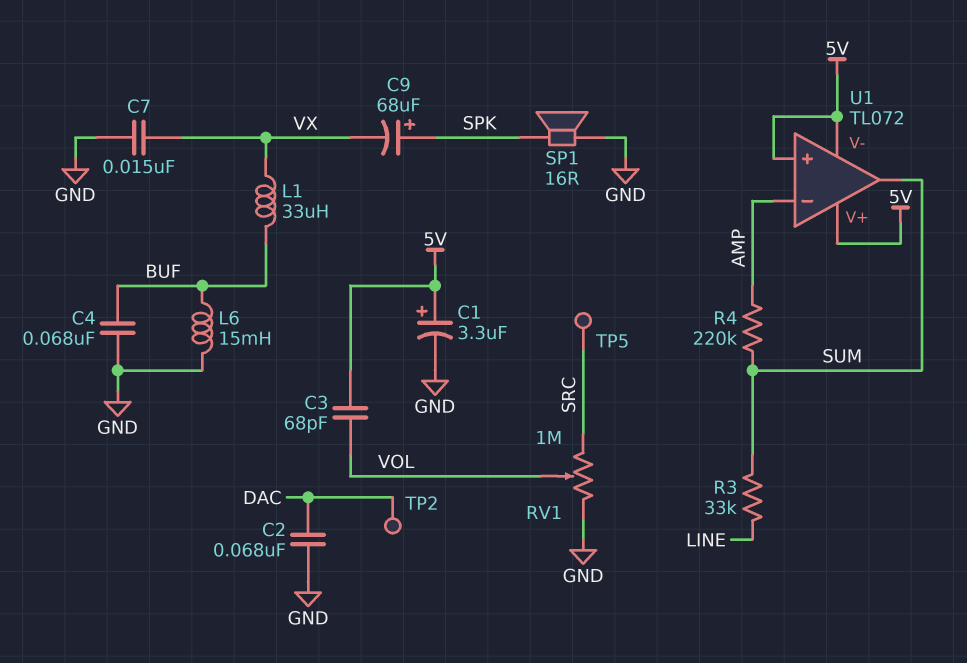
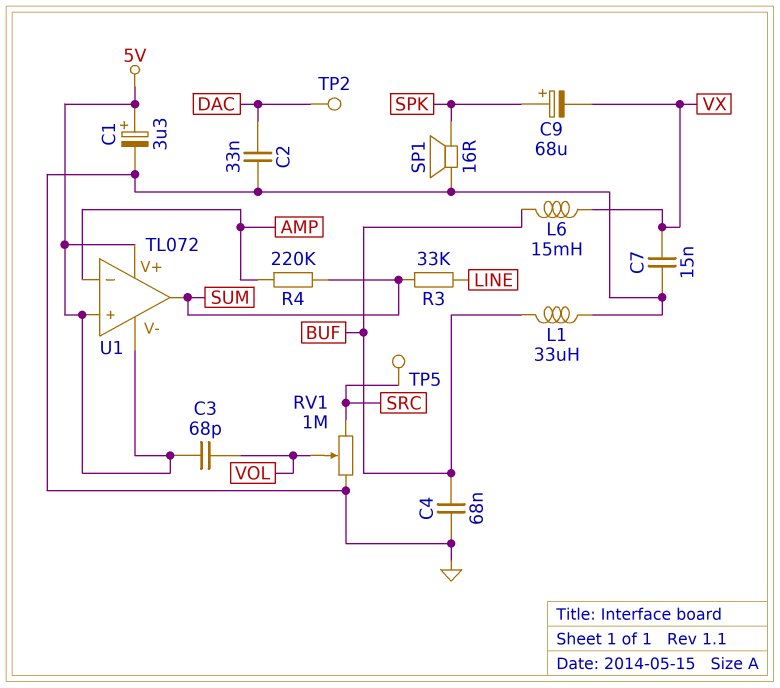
C2: 68nF (DAC, GND) -> 33nF (DAC, GND)
L1: 33uH (BUF, VX) -> 33uH (BUF, GND)
L6: 15mH (BUF, GND) -> 15mH (BUF, VX)

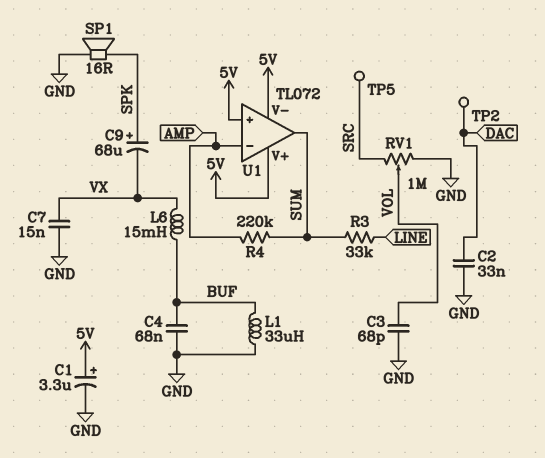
C3: 68pF (5V, VOL) -> 68pF (GND, VOL)

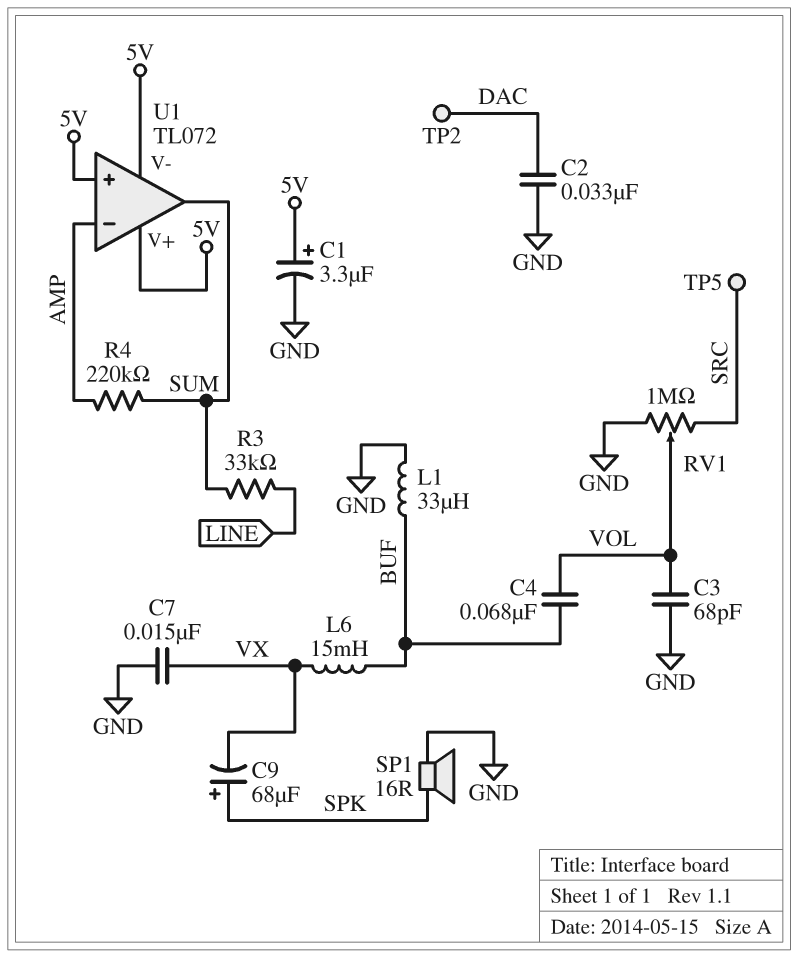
C4: 68nF (BUF, GND) -> 68nF (BUF, VOL)

